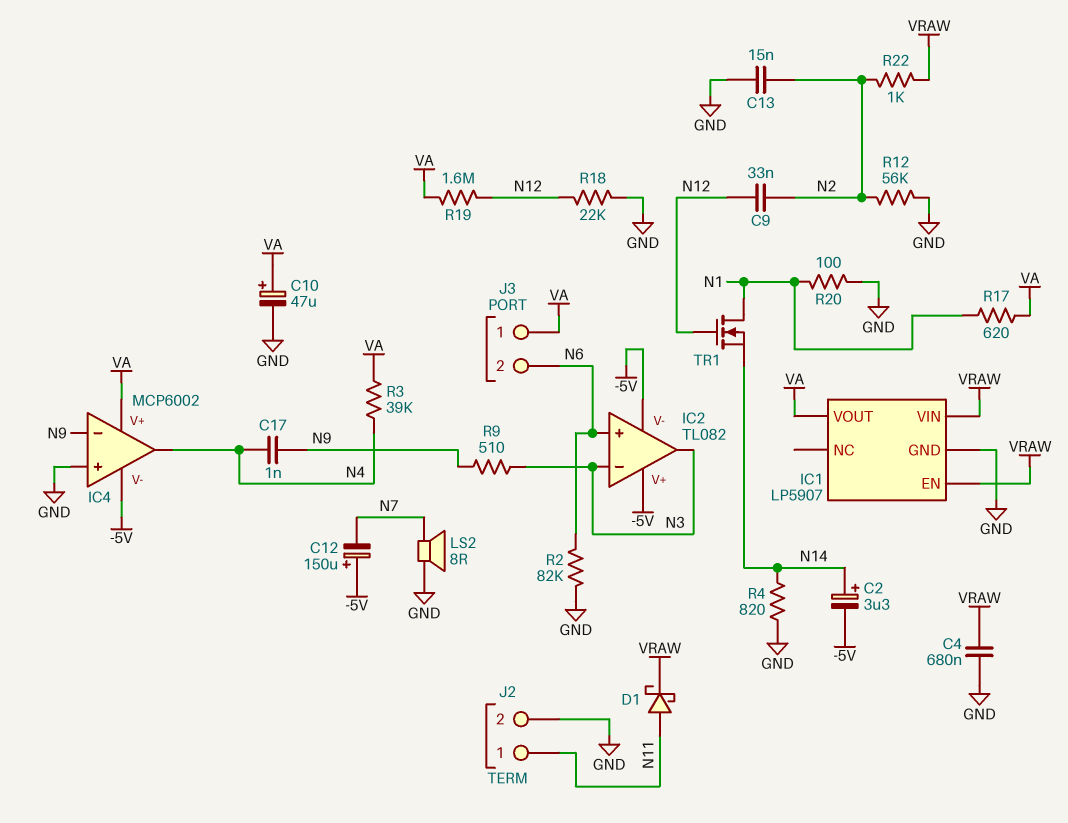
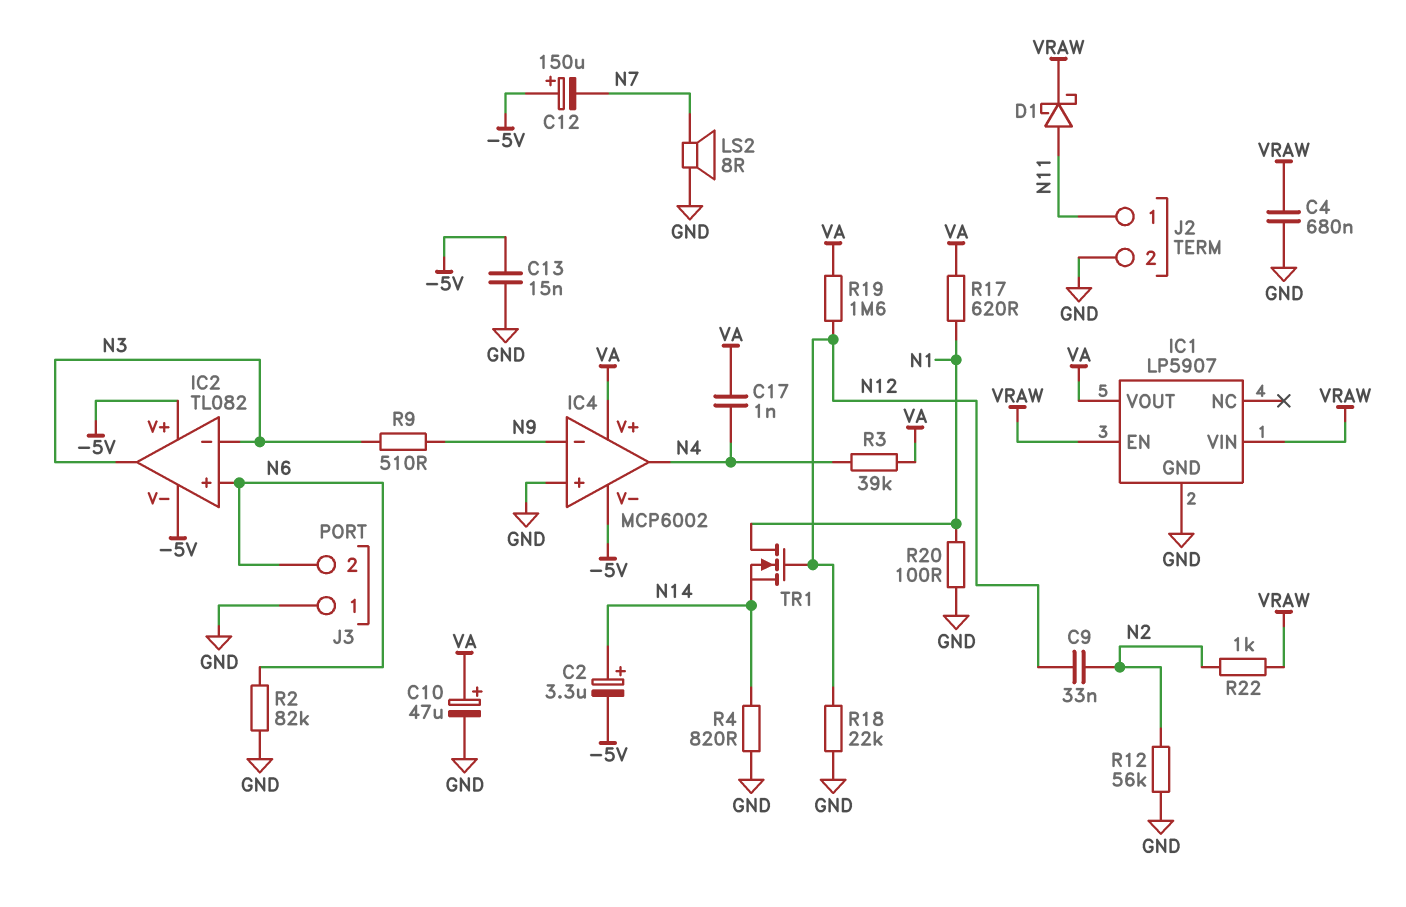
C13: 15nF (GND, N2) -> 15nF (-5V, GND)
C17: 1nF (N4, N9) -> 1nF (N4, VA)
J3 pin 1: VA -> GND

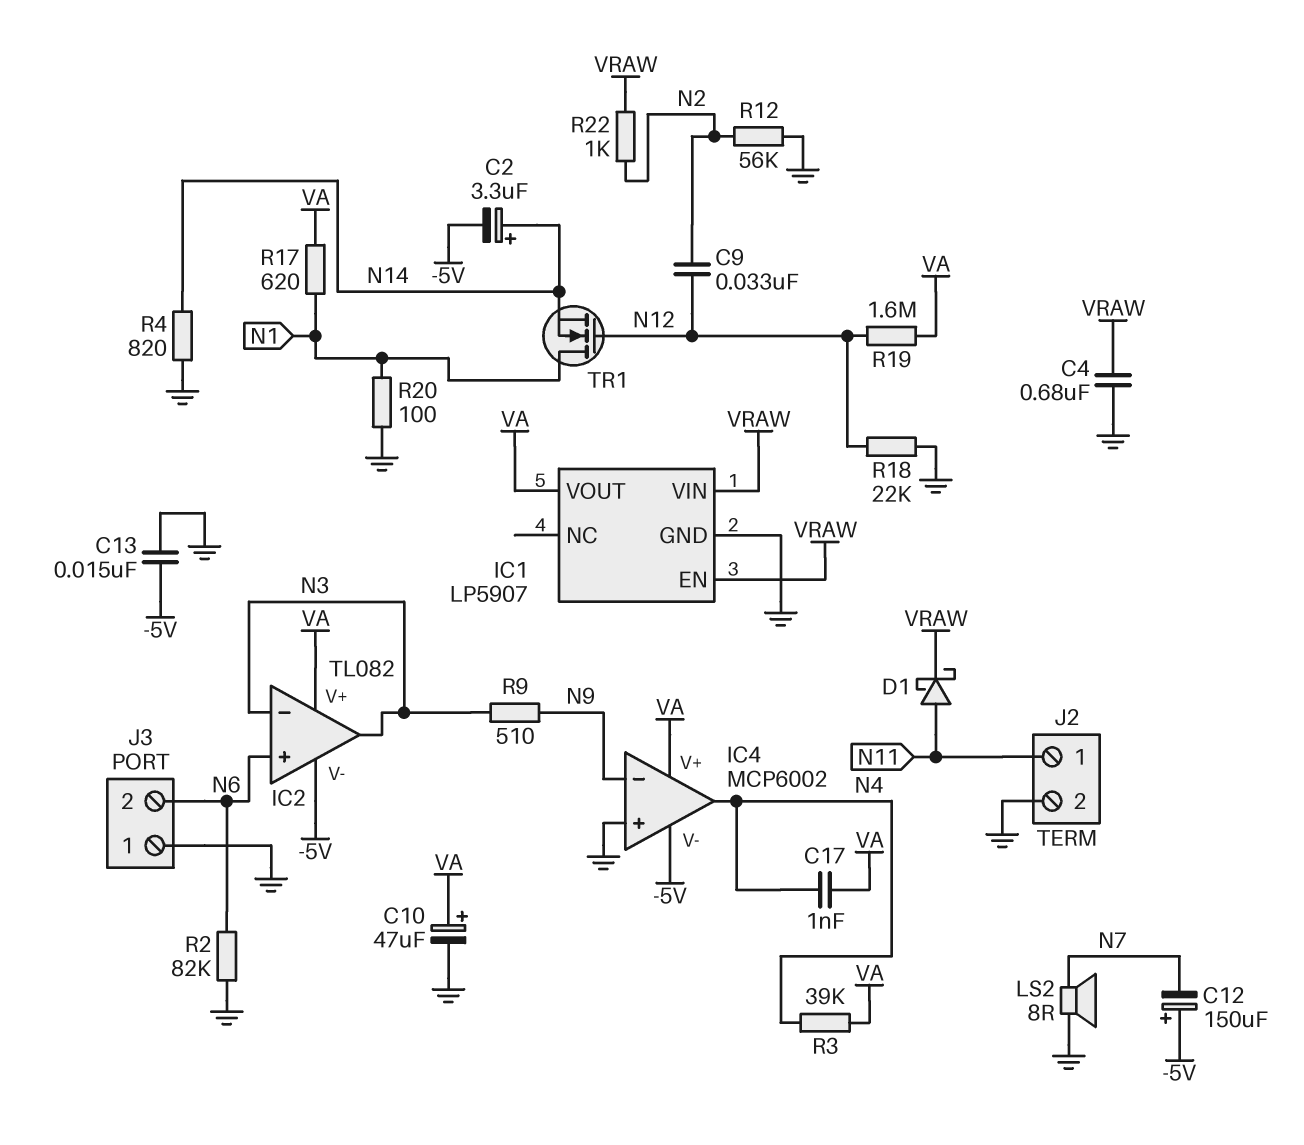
IC2 pin V+: -5V -> VA

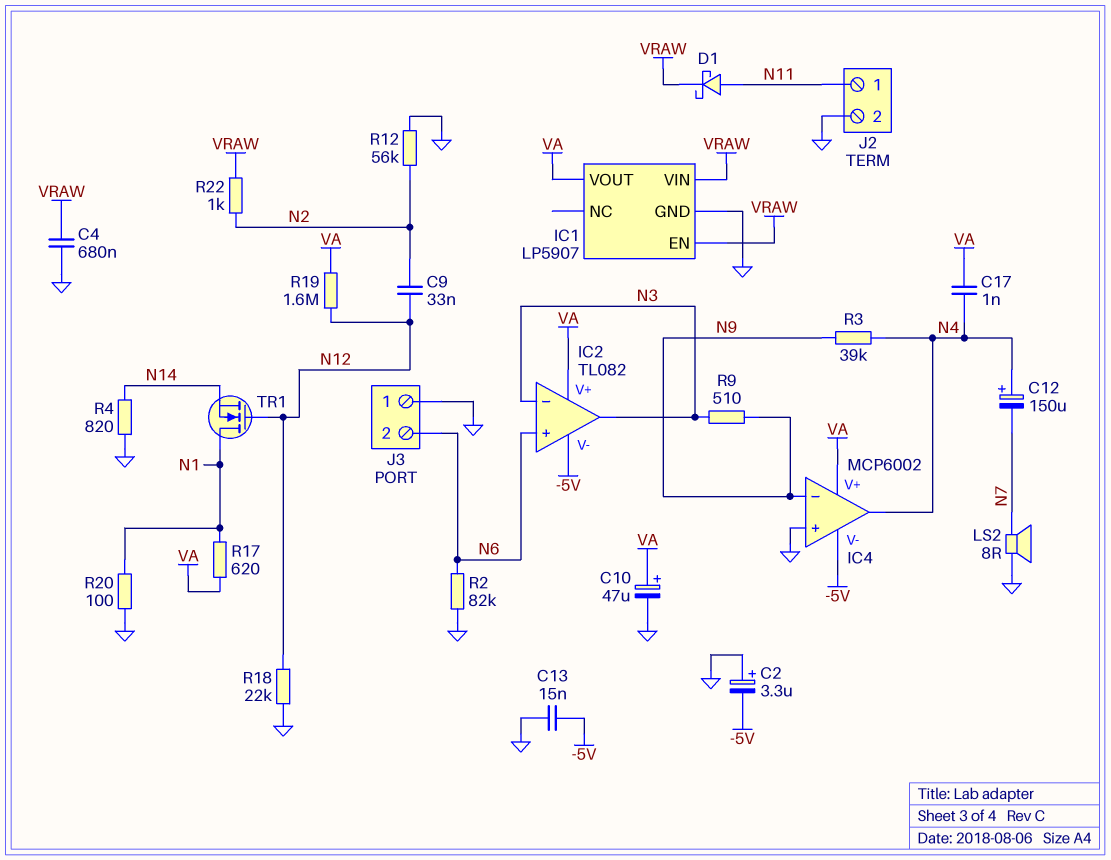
C2: 3.3uF (plus N14, minus -5V) -> 3.3uF (plus GND, minus -5V)
C12: 150uF (plus -5V, minus N7) -> 150uF (plus N4, minus N7)
R3: 39k (N4, VA) -> 39k (N4, N9)

